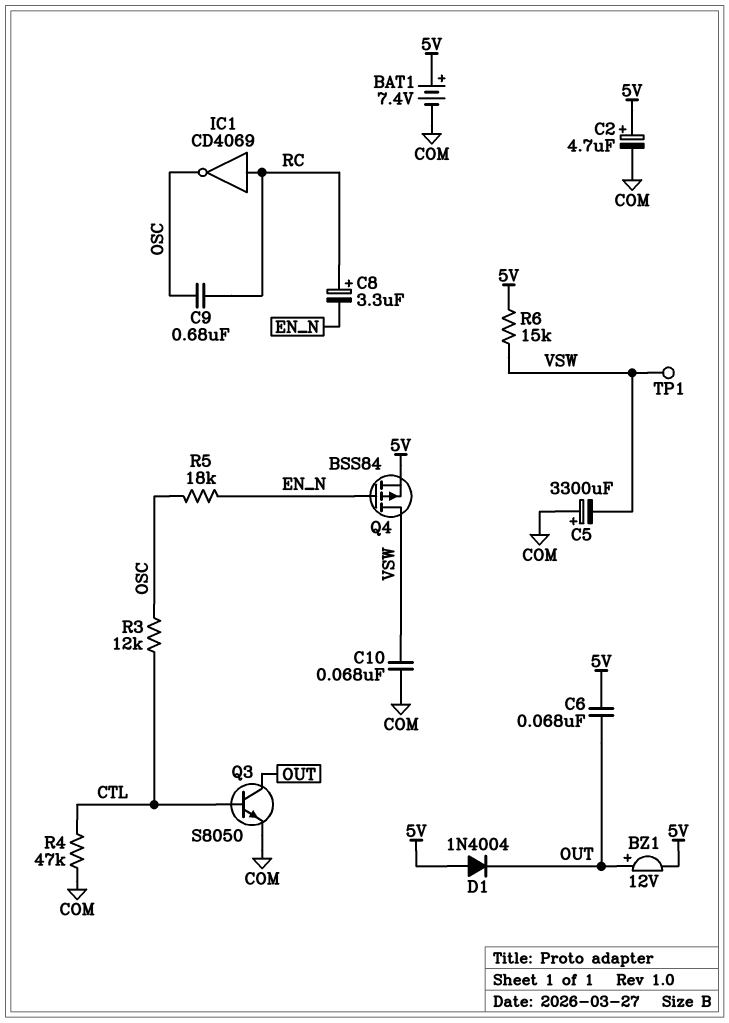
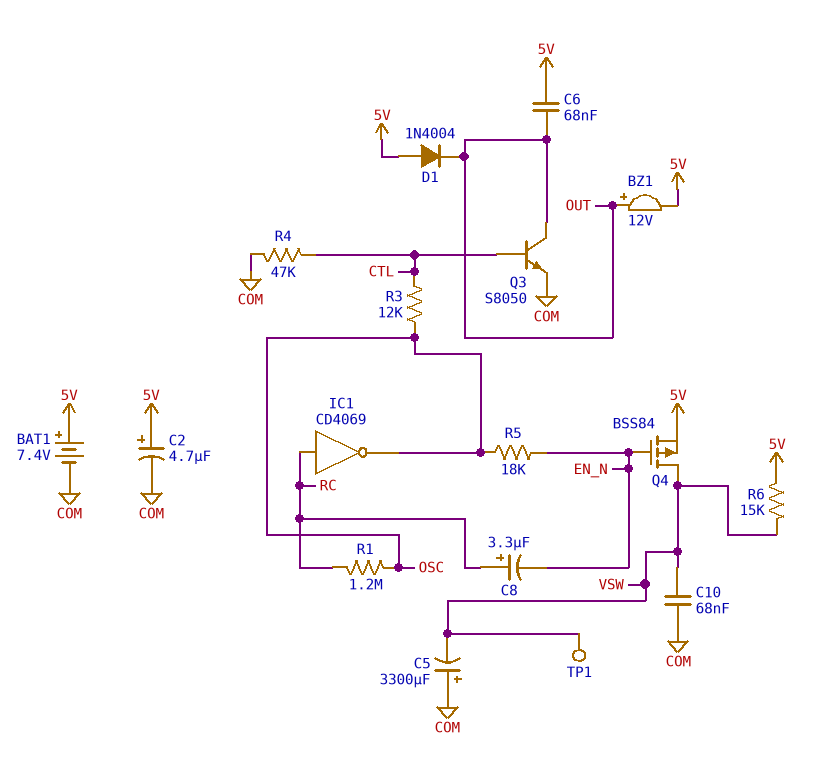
C9: 680nF (OSC, RC) -> none
R1: none -> 1.2M (OSC, RC)

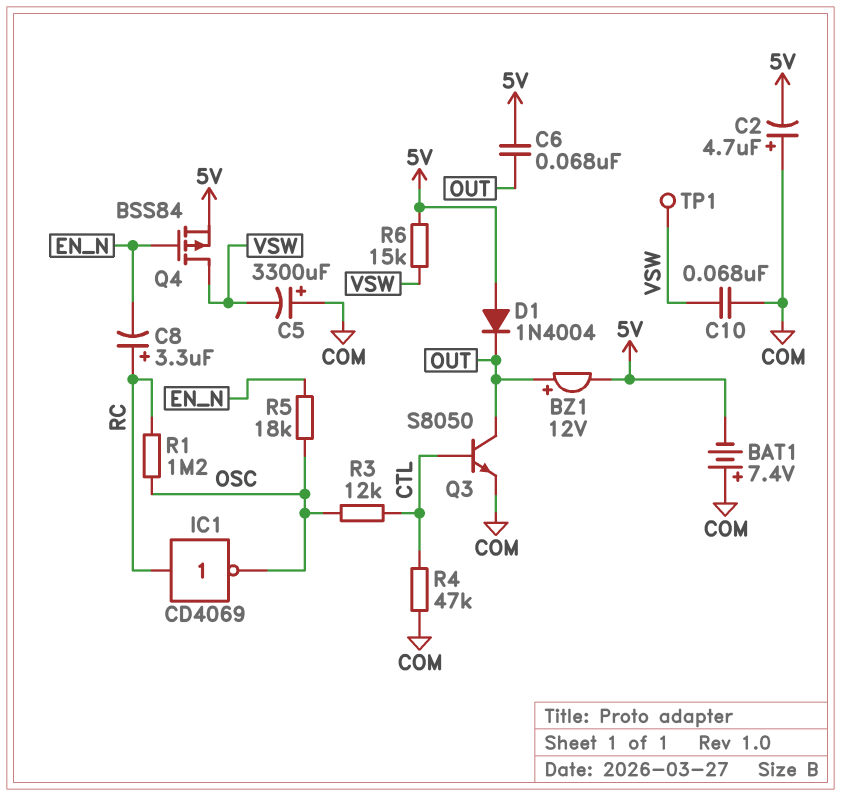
BAT1: 7.4V (plus 5V, minus COM) -> 7.4V (plus COM, minus 5V)
C2: 4.7uF (plus 5V, minus COM) -> 4.7uF (plus COM, minus 5V)

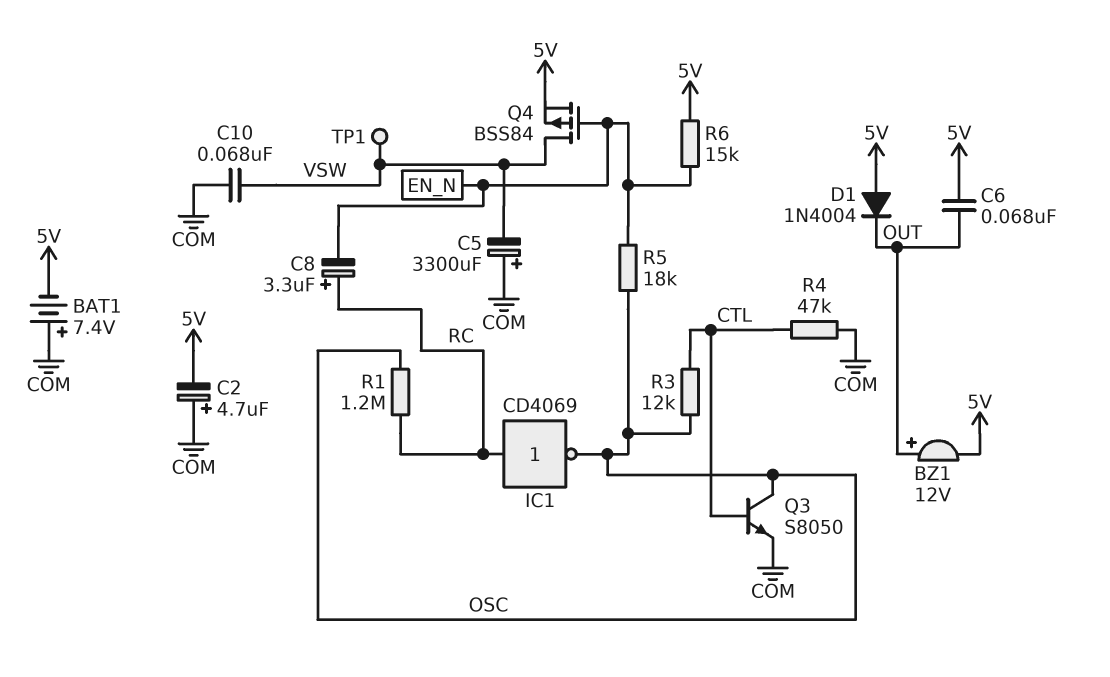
Q3: NPN S8050 (B CTL, C OUT, E COM) -> NPN S8050 (B CTL, C OSC, E COM)
R6: 15k (5V, VSW) -> 15k (5V, EN_N)

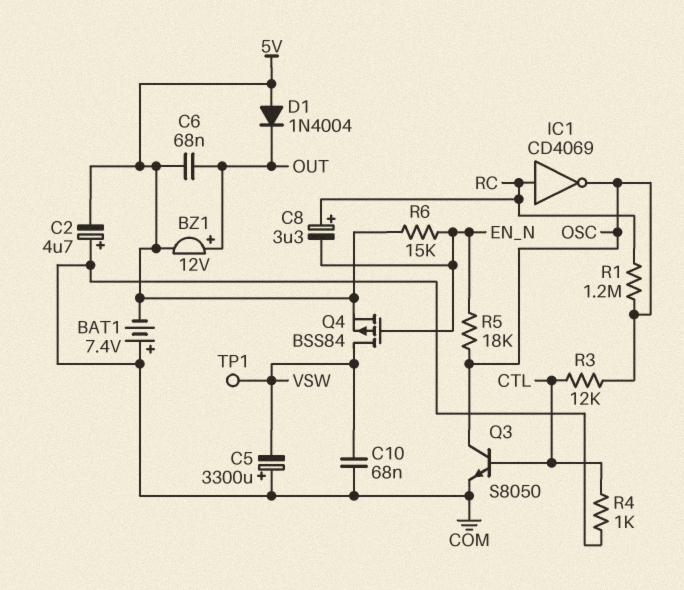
R4: 47k (COM, CTL) -> 1k (COM, CTL)

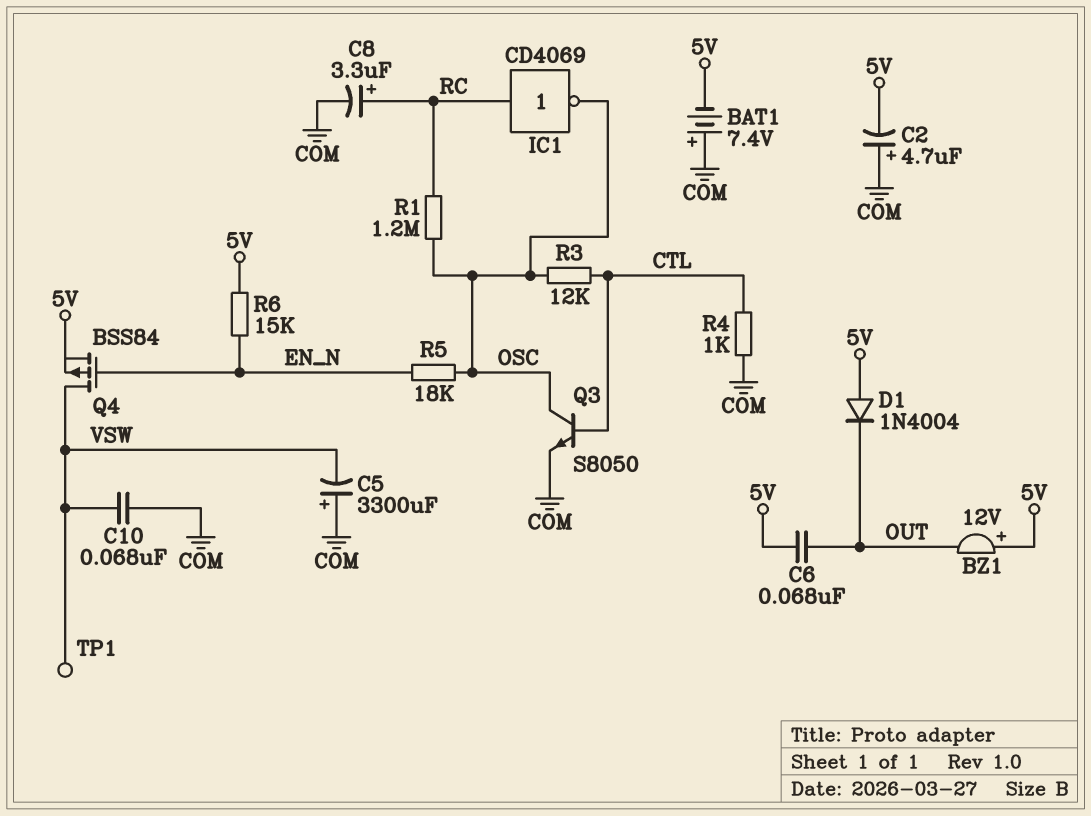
BZ1: buzzer 12V (plus OUT, minus 5V) -> buzzer 12V (plus 5V, minus OUT)
C8: 3.3uF (plus RC, minus EN_N) -> 3.3uF (plus RC, minus COM)

